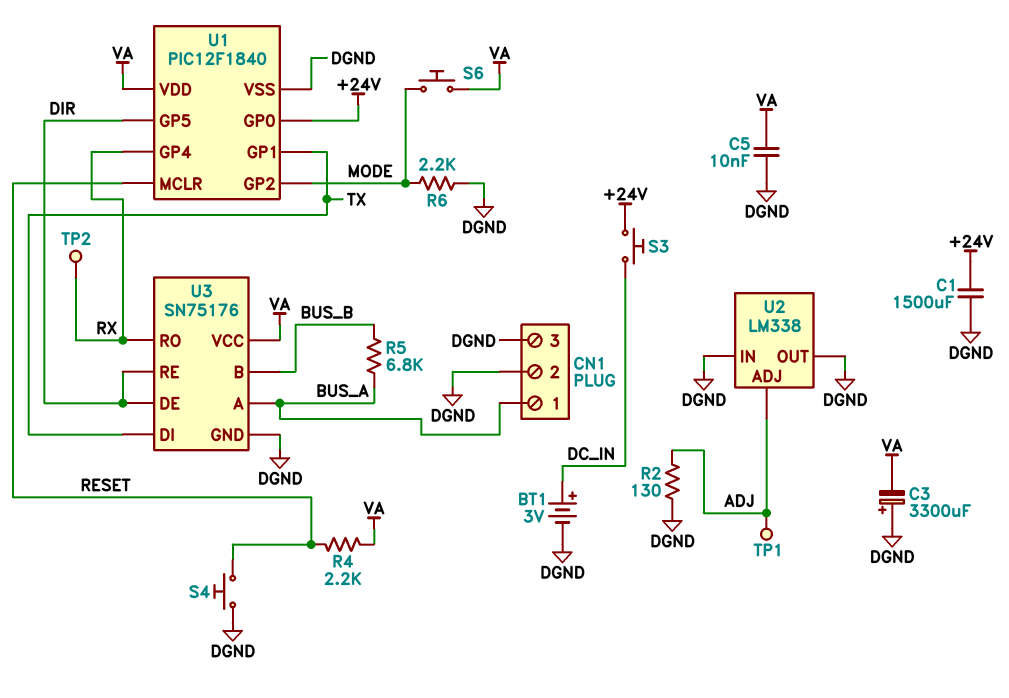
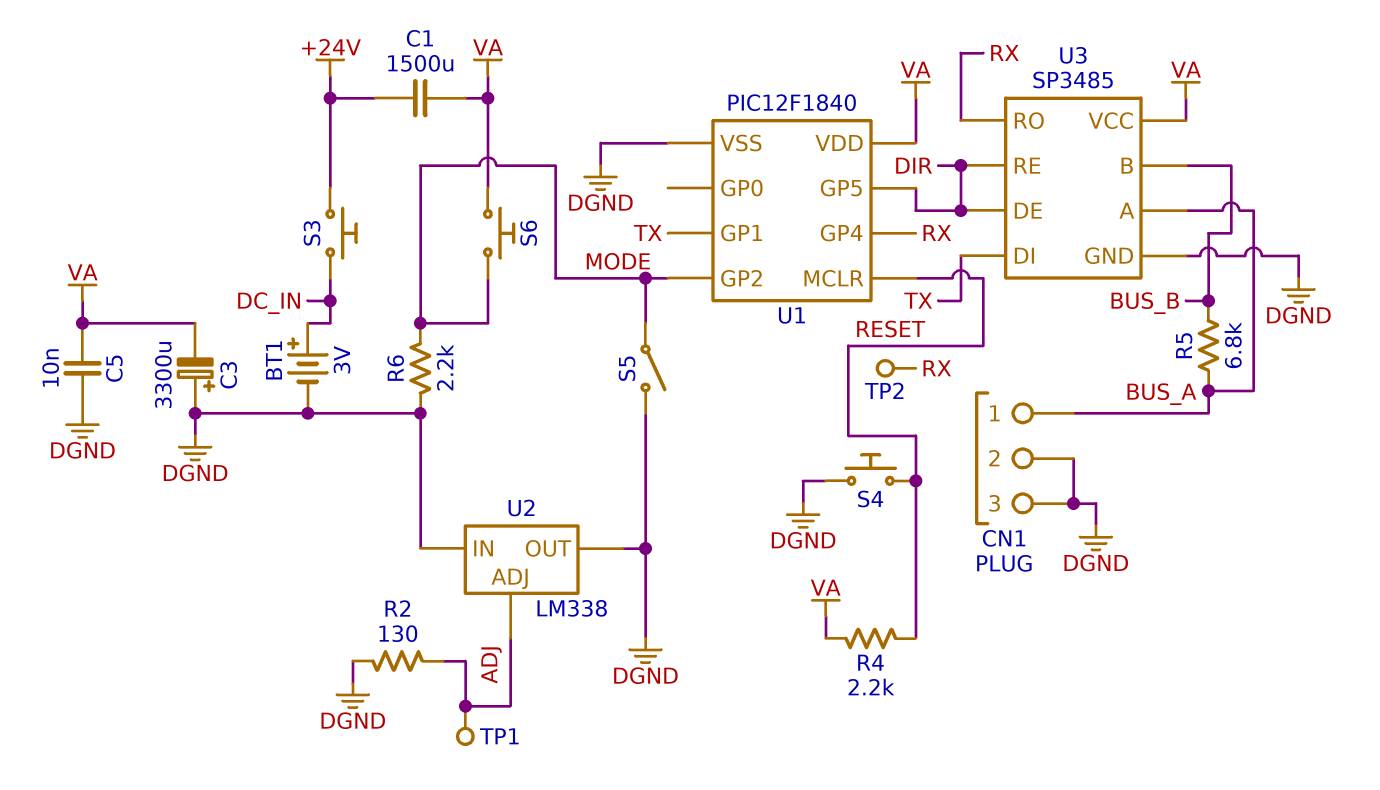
C1: 1500uF (+24V, DGND) -> 1500uF (+24V, VA)
S5: none -> switch (DGND, MODE)
U1 pin GP0: +24V -> none
U3: SN75176 -> SP3485

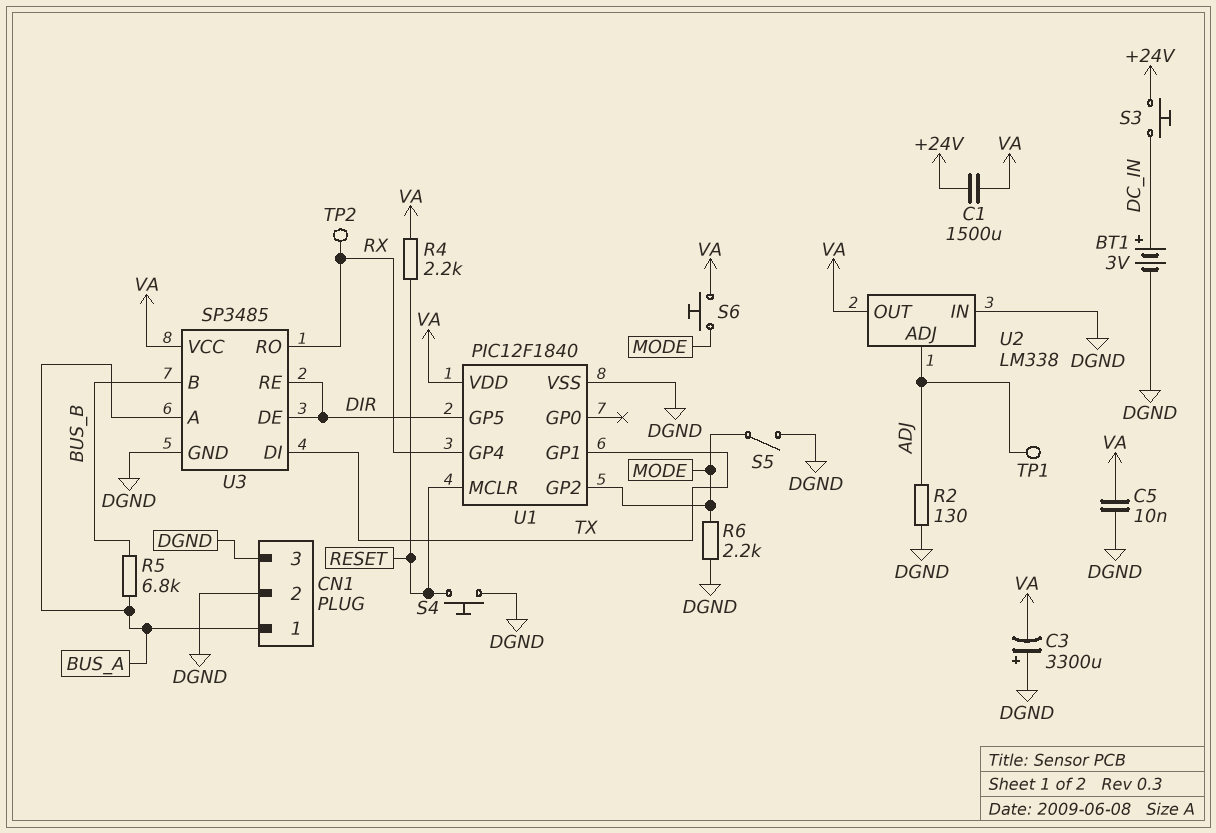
U2 pin OUT: DGND -> VA

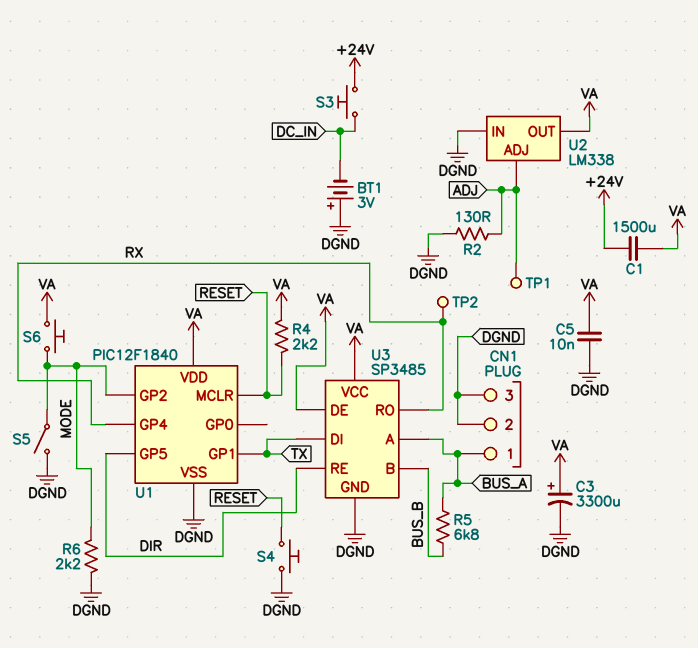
BT1: 3V (plus DC_IN, minus DGND) -> 3V (plus DGND, minus DC_IN)
C3: 3300uF (plus DGND, minus VA) -> 3300uF (plus VA, minus DGND)
U3 pin DE: DIR -> VA

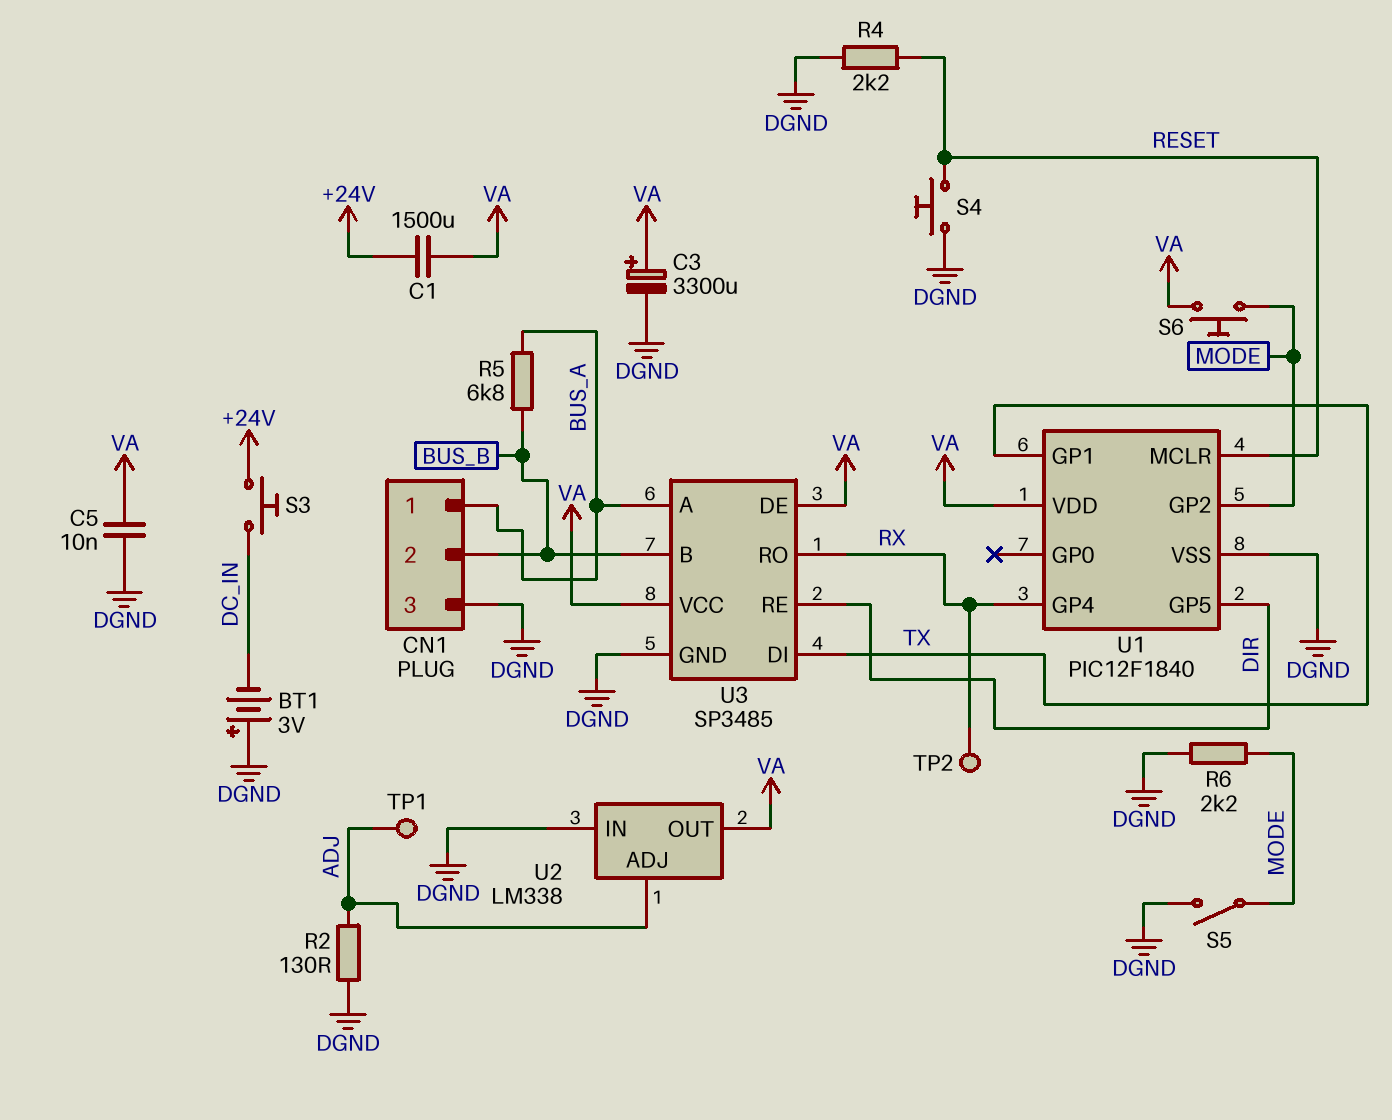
CN1 pin 2: DGND -> BUS_B
R4: 2.2k (RESET, VA) -> 2.2k (DGND, RESET)

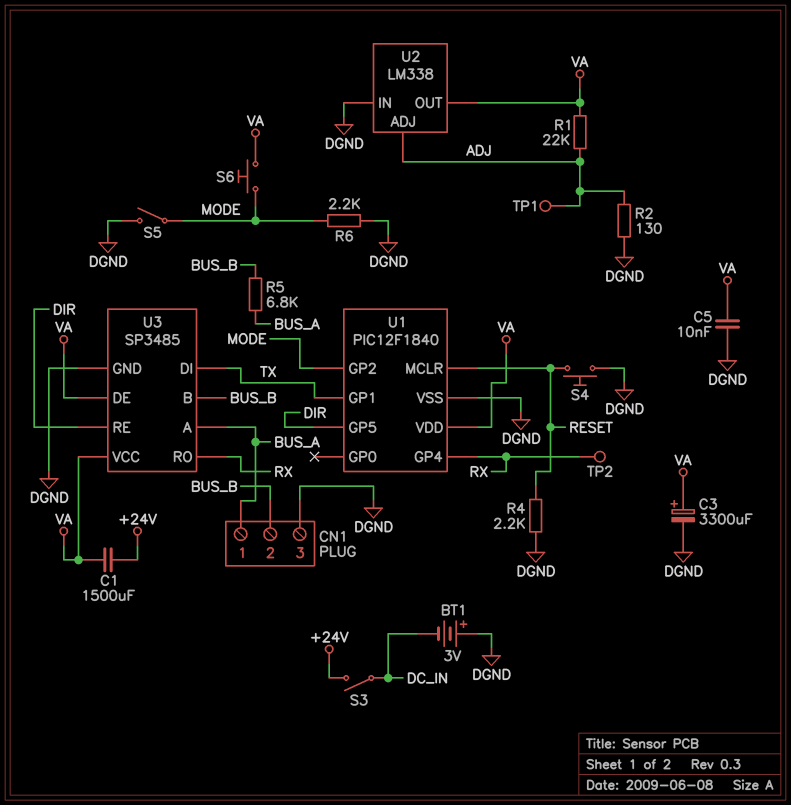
R1: none -> 22k (ADJ, VA)
S3: button (+24V, DC_IN) -> switch (+24V, DC_IN)

